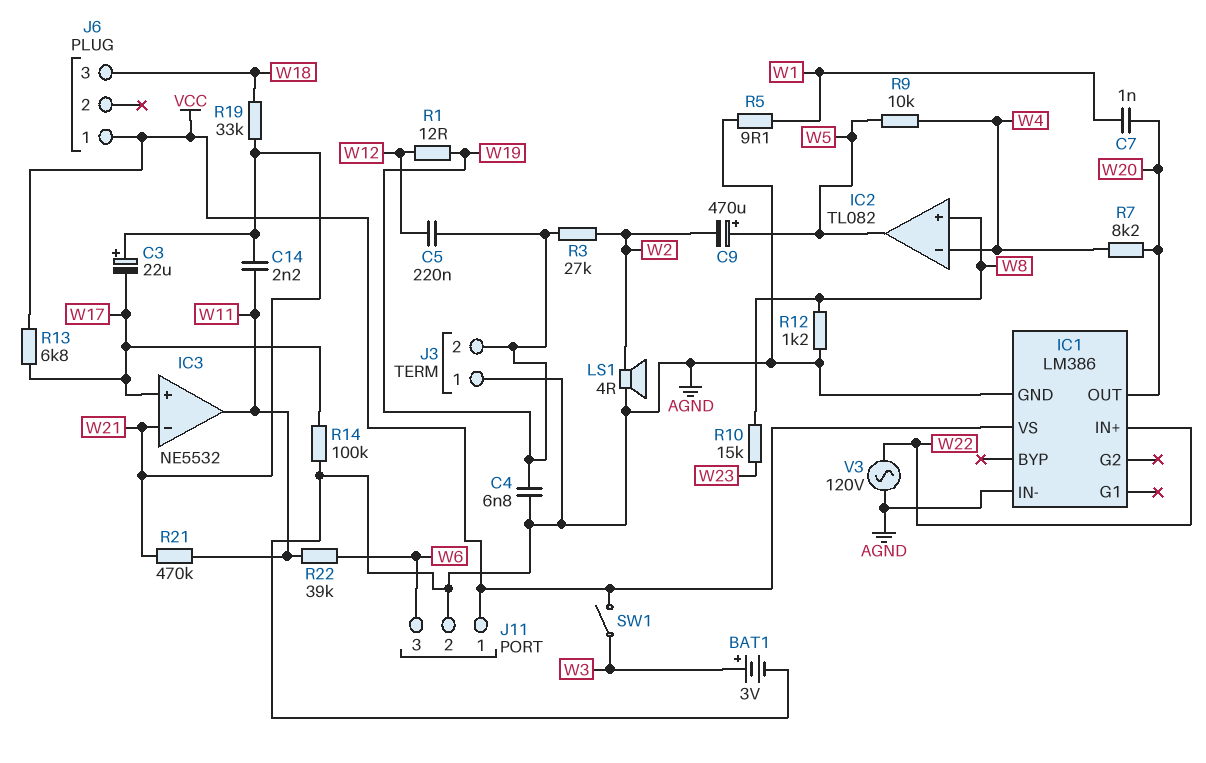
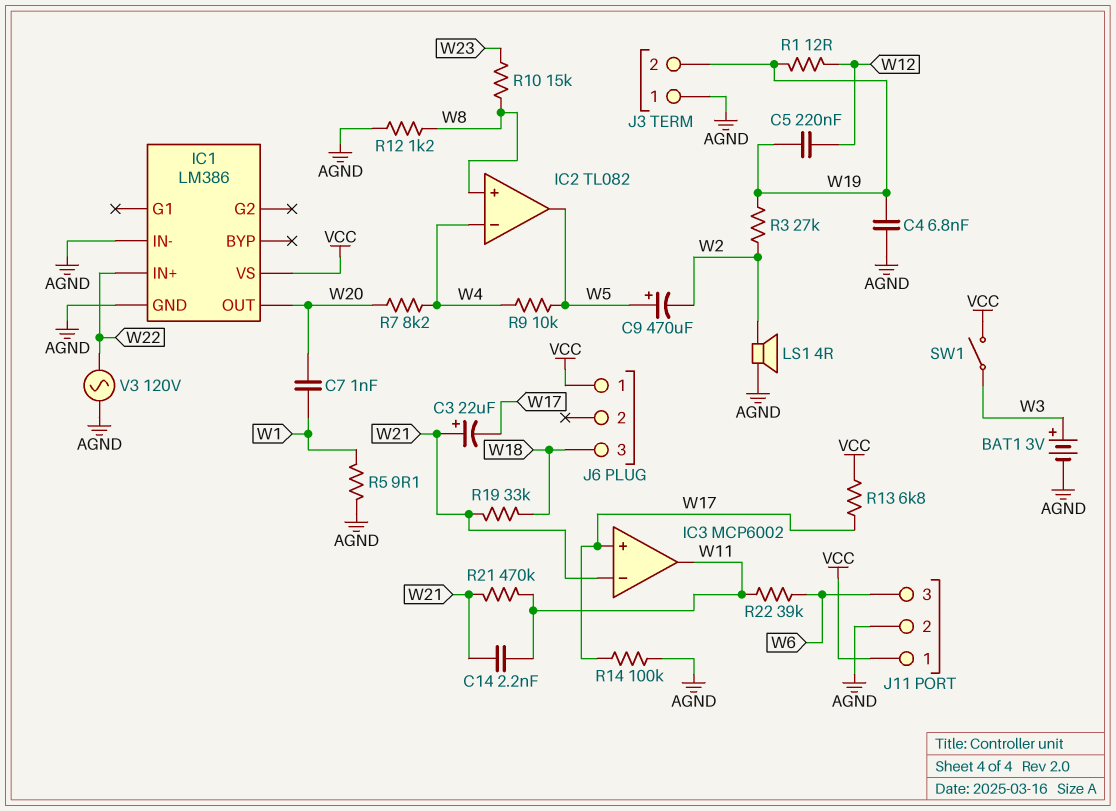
IC3: NE5532 -> MCP6002

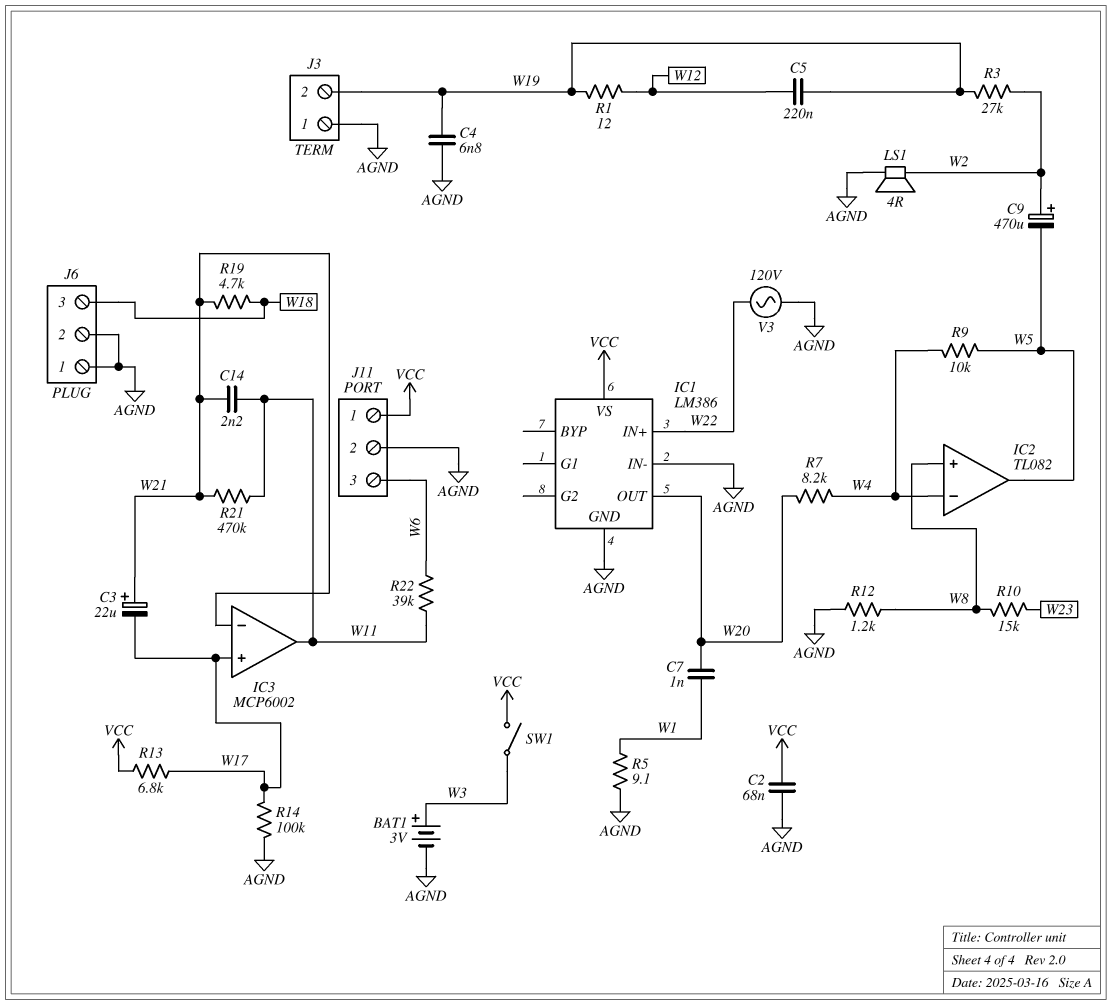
C2: none -> 68nF (AGND, VCC)
C9: 470uF (plus W5, minus W2) -> 470uF (plus W2, minus W5)
J6 pin 1: VCC -> AGND
J6 pin 2: none -> AGND
R19: 33k (W18, W21) -> 4.7k (W18, W21)

